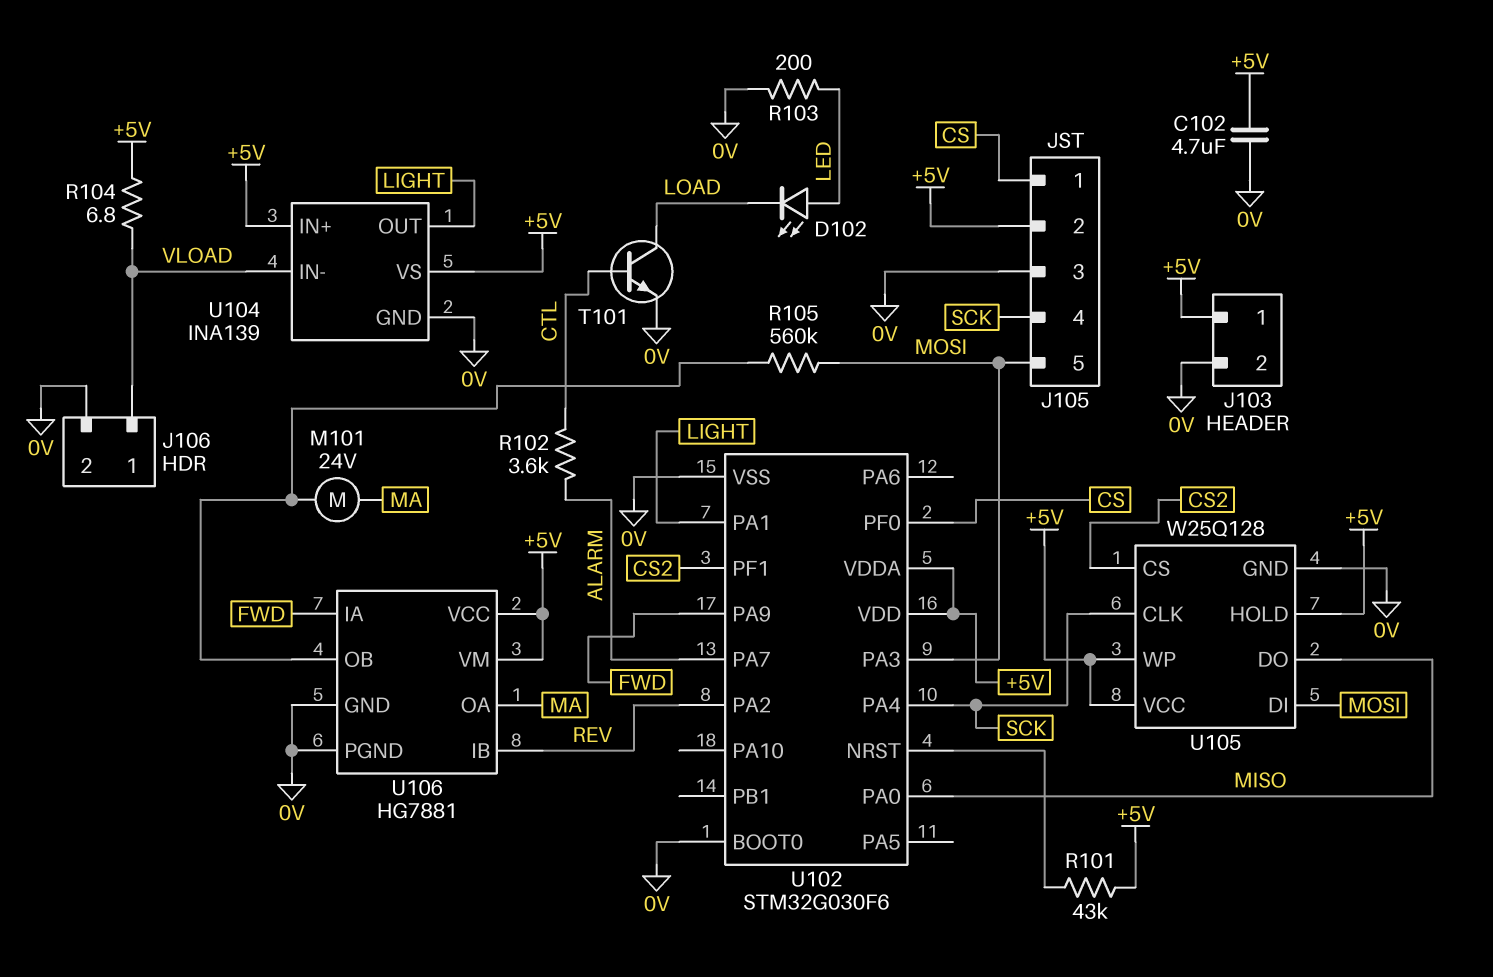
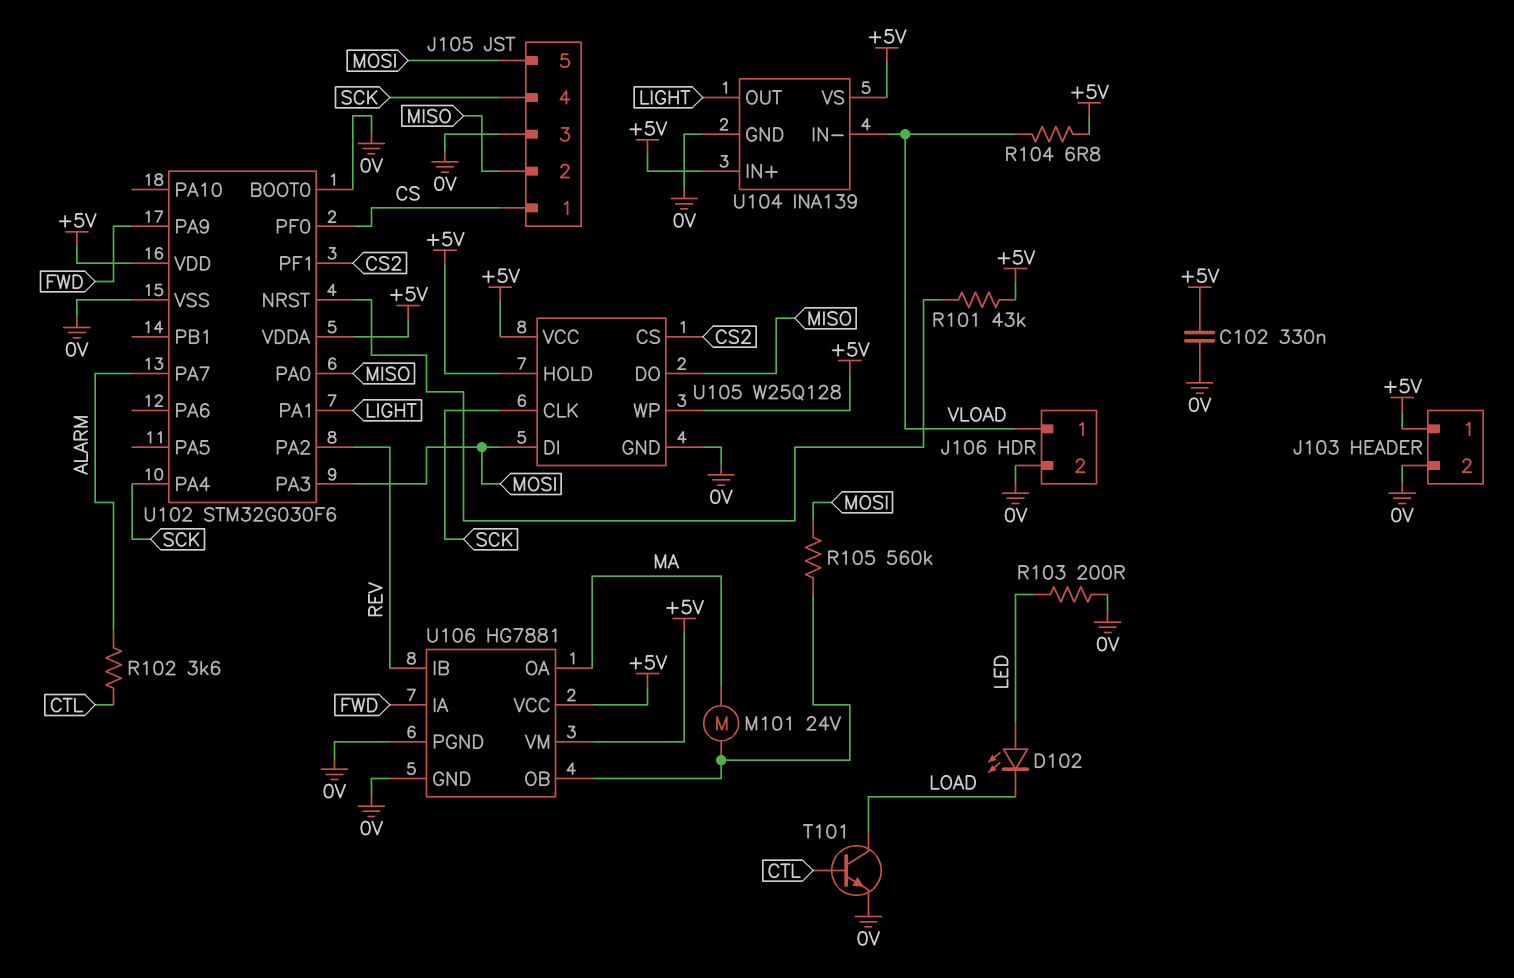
C102: 4.7uF (+5V, 0V) -> 330nF (+5V, 0V)
J105 pin 2: +5V -> MISO

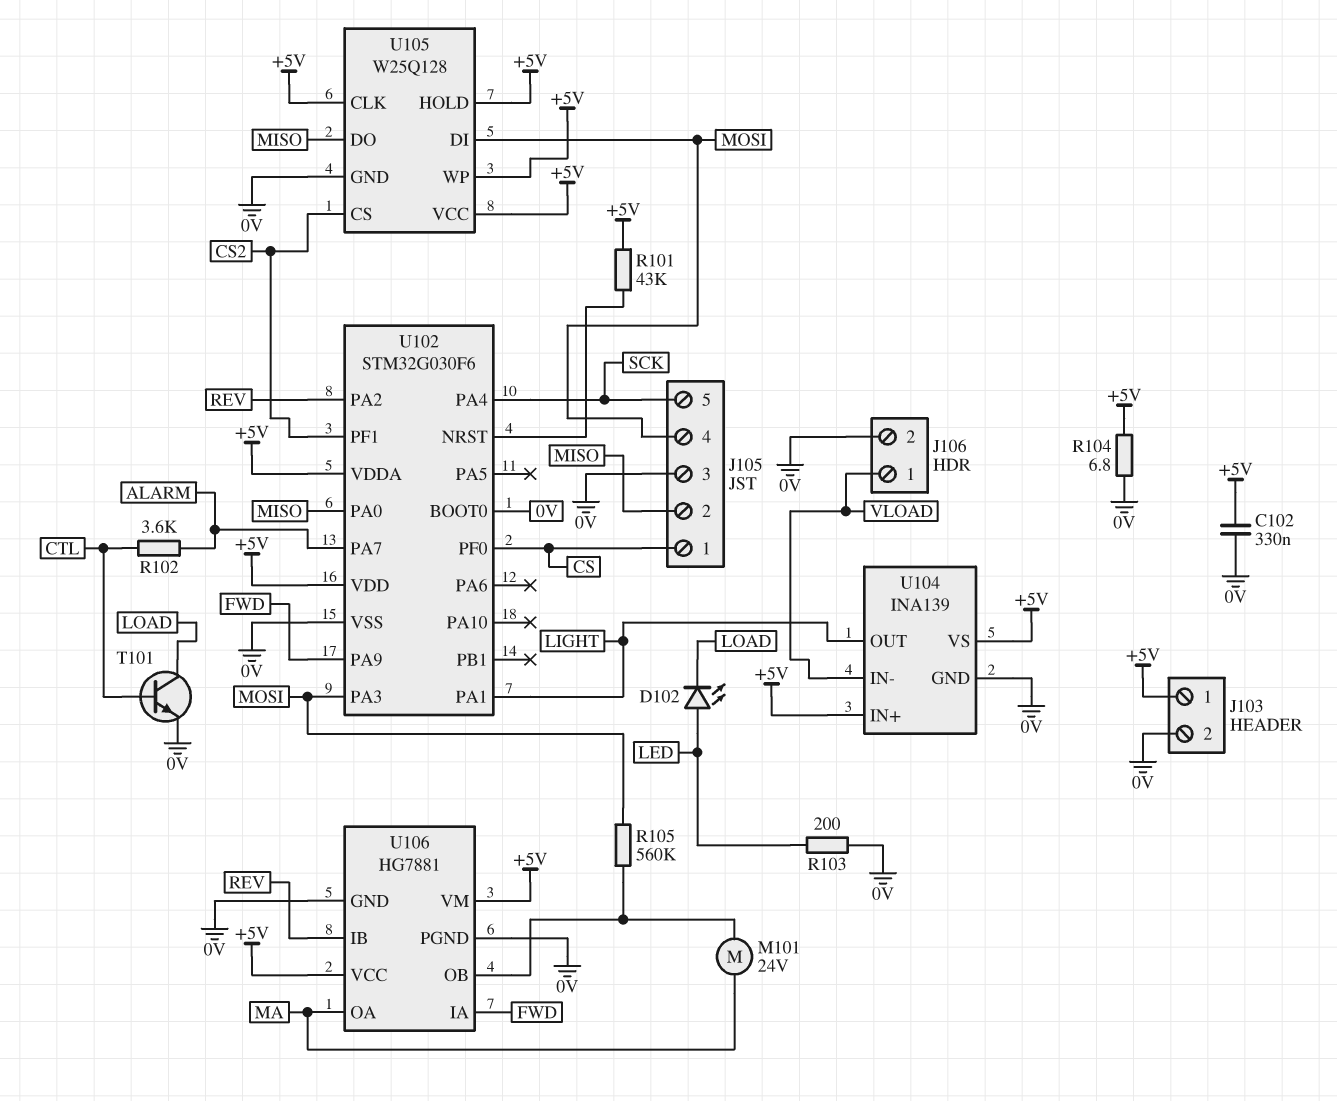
J105 pin 4: SCK -> MOSI
J105 pin 5: MOSI -> SCK
R104: 6.8 (+5V, VLOAD) -> 6.8 (+5V, 0V)
U105 pin CLK: SCK -> +5V

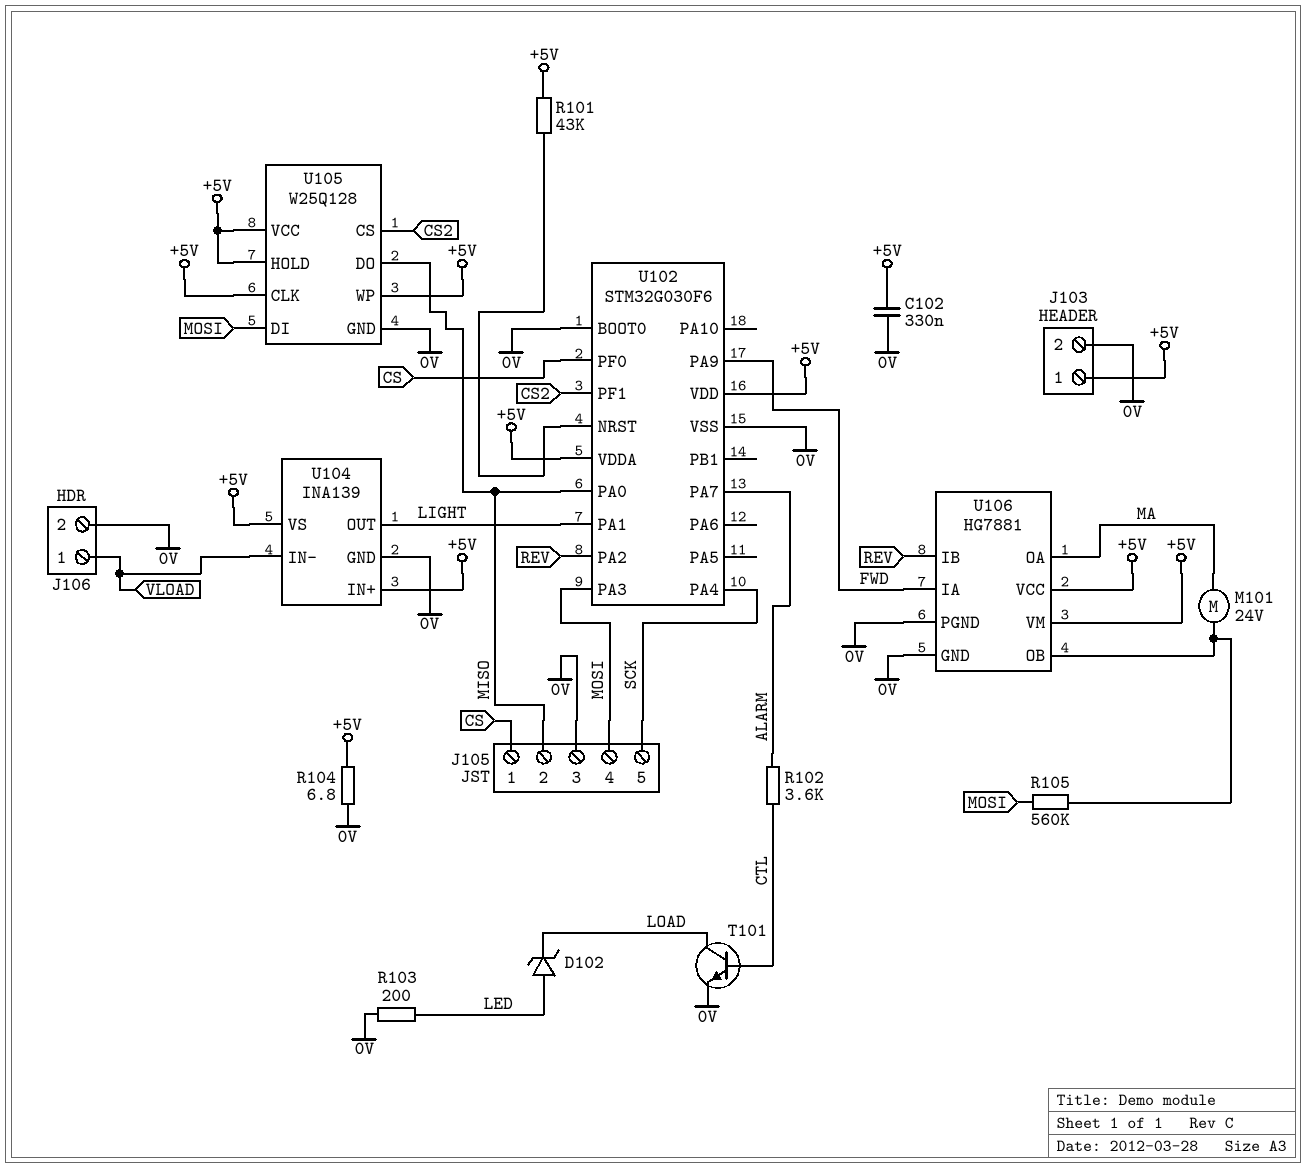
D102: LED (A LED, K LOAD) -> zener (A LED, K LOAD)

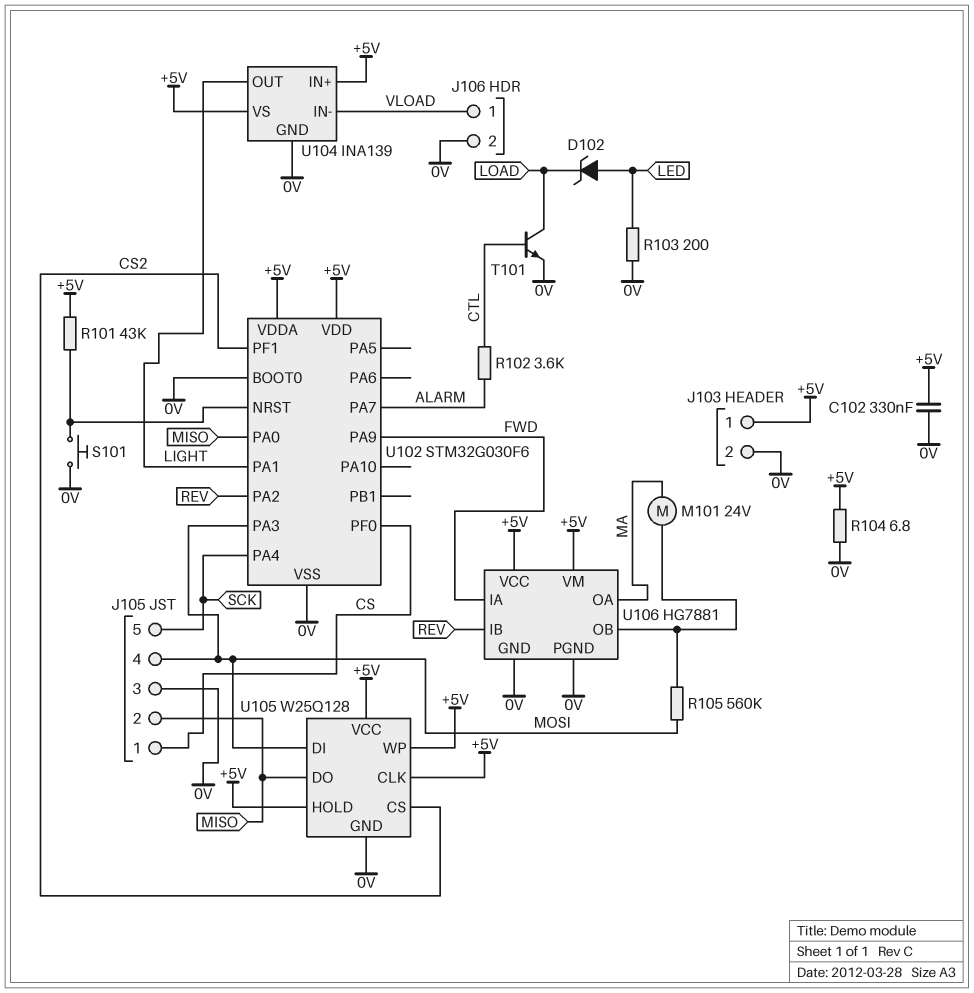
S101: none -> button (0V, U102/NRST)

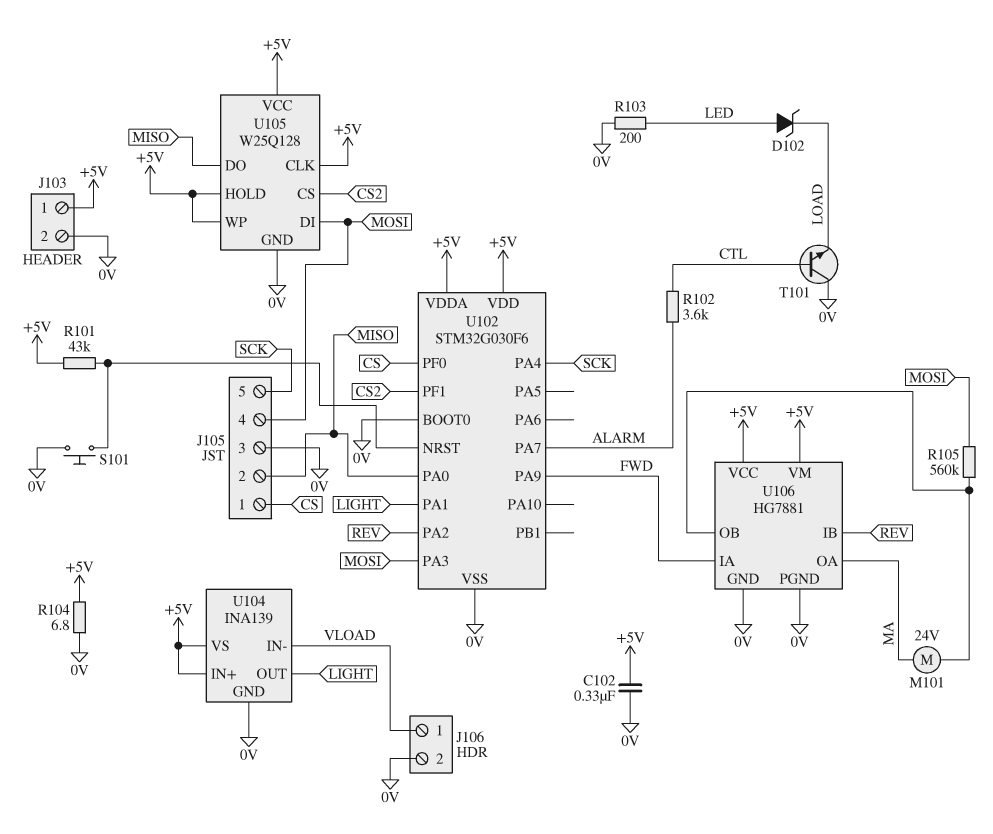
T101: NPN (B CTL, C LOAD, E 0V) -> NPN (B CTL, C 0V, E LOAD)

